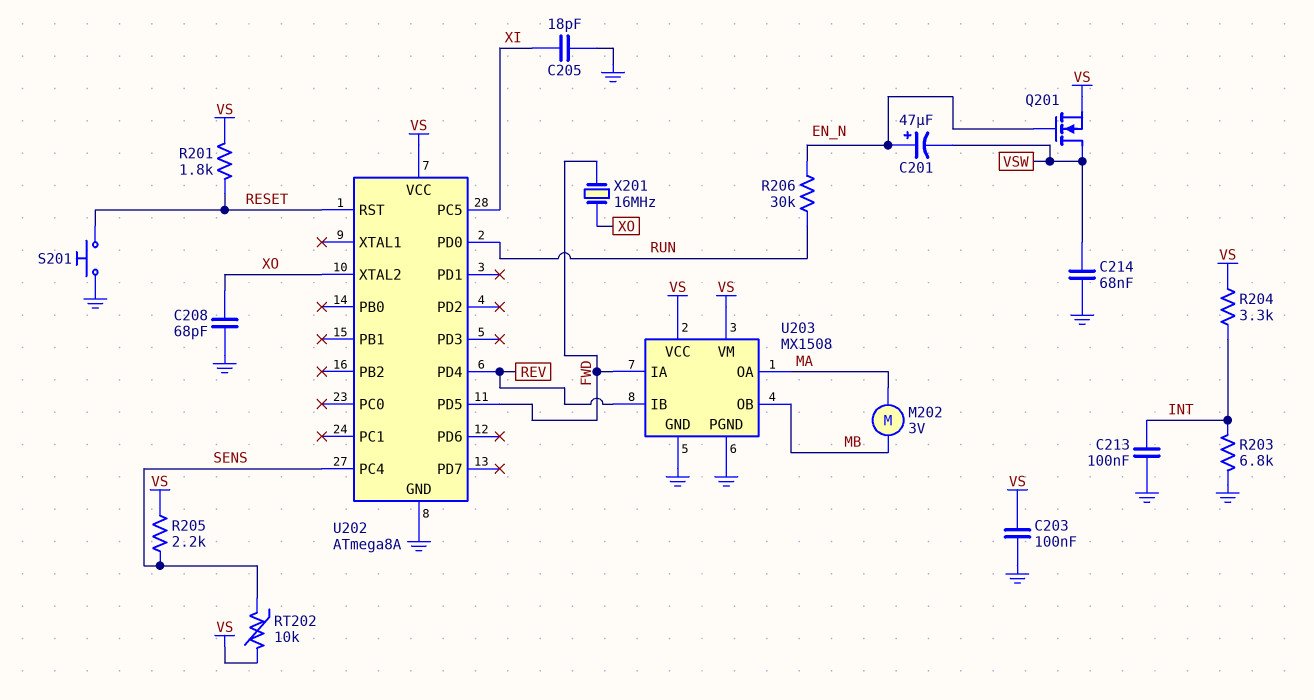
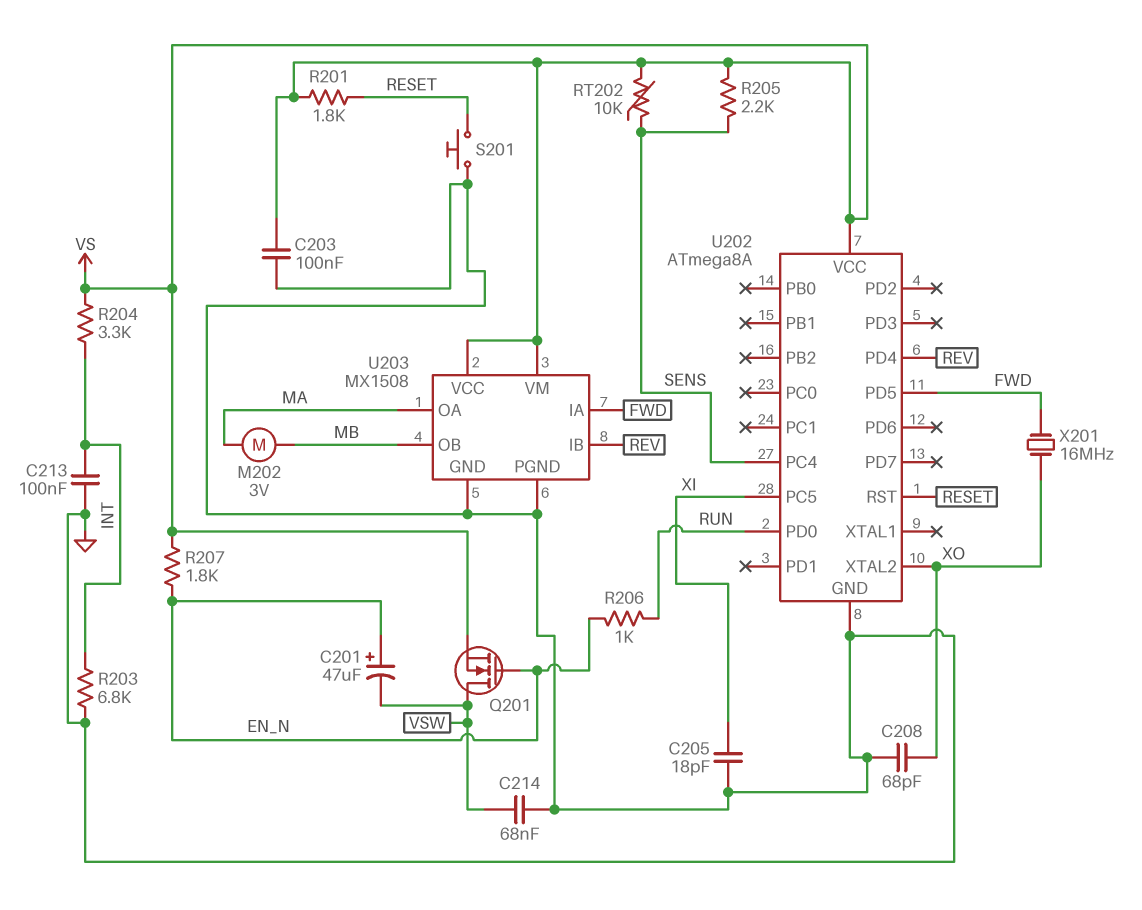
R206: 30k (EN_N, RUN) -> 1k (EN_N, RUN)
R207: none -> 1.8k (EN_N, VS)

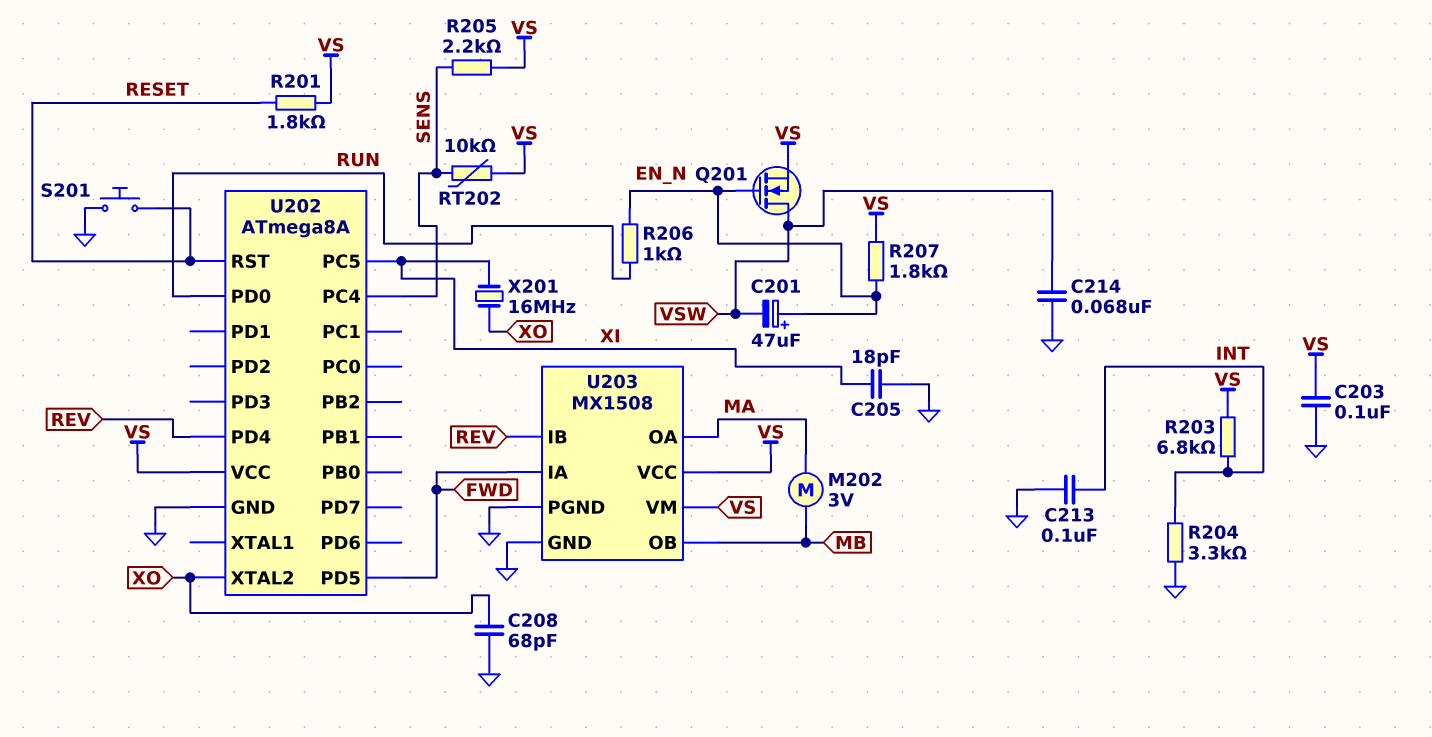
R203: 6.8k (GND, INT) -> 6.8k (INT, VS)
R204: 3.3k (INT, VS) -> 3.3k (GND, INT)
X201: 16MHz (FWD, XO) -> 16MHz (XI, XO)

